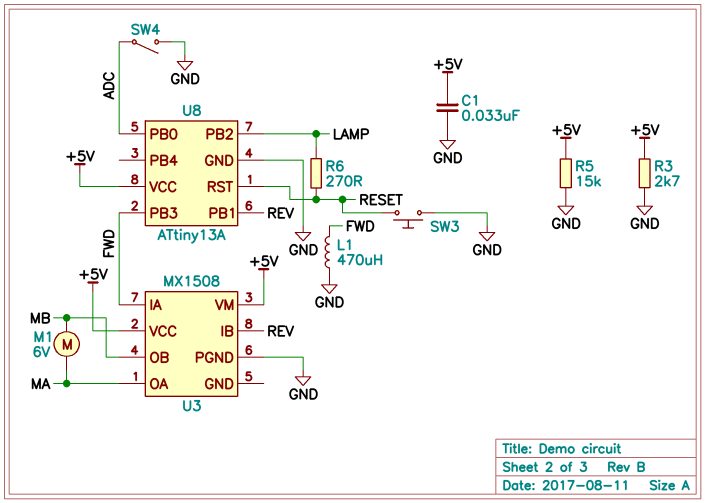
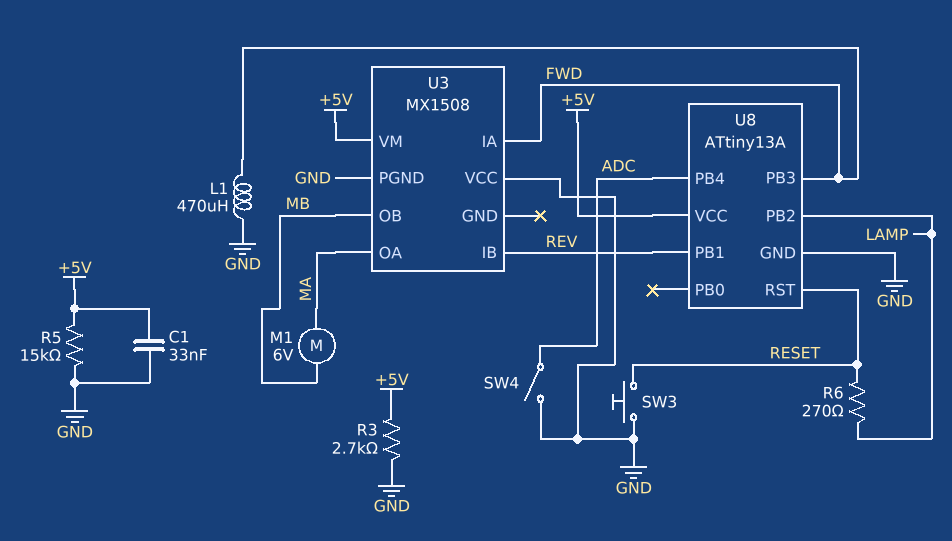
U3 pin VCC: +5V -> GND
U8 pin PB0: ADC -> none
U8 pin PB4: none -> ADC

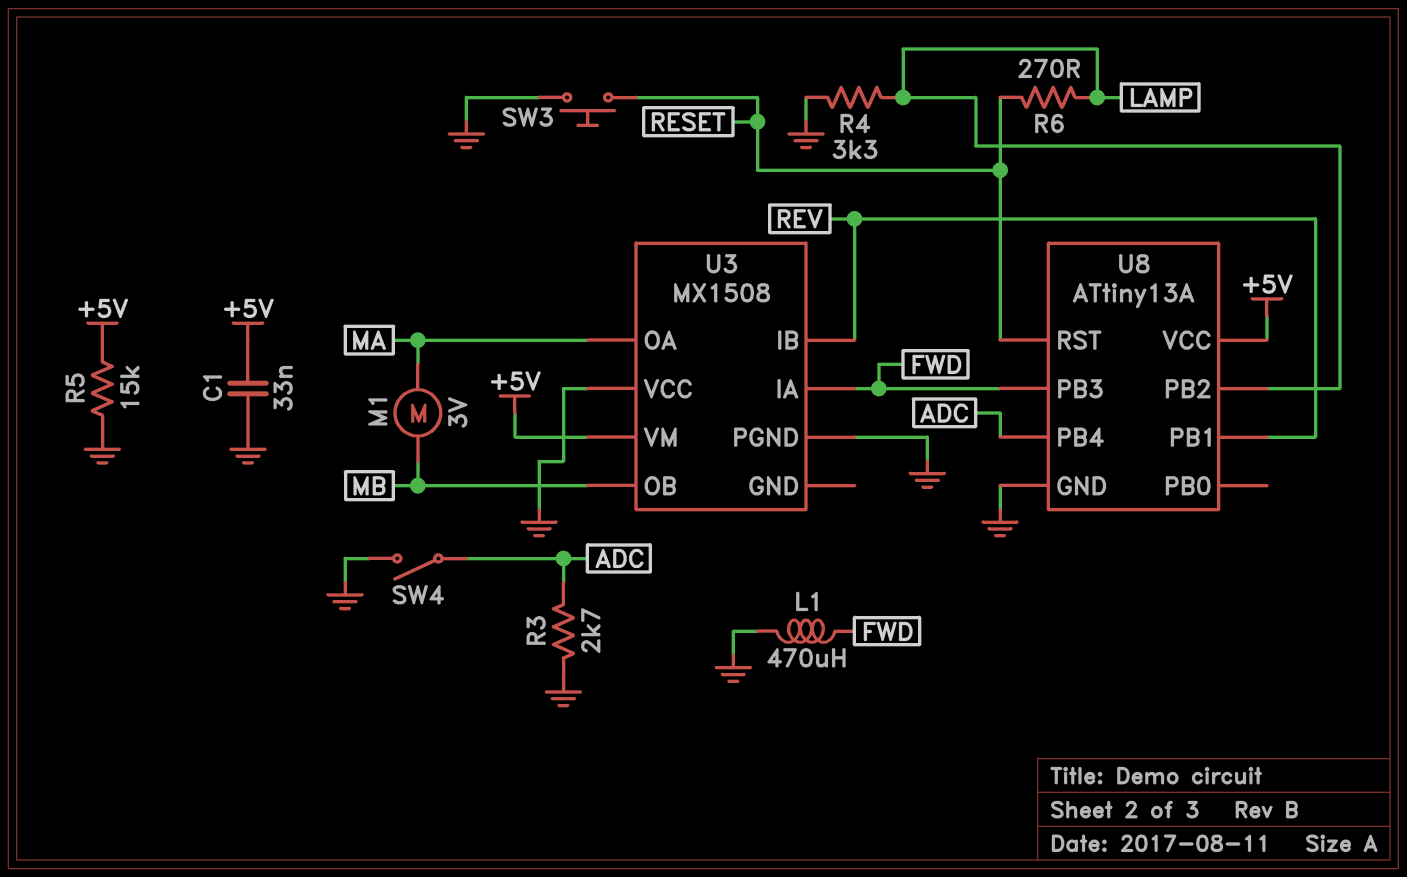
M1: motor 6V (MA, MB) -> motor 3V (MA, MB)
R3: 2.7k (+5V, GND) -> 2.7k (ADC, GND)
R4: none -> 3.3k (GND, LAMP)

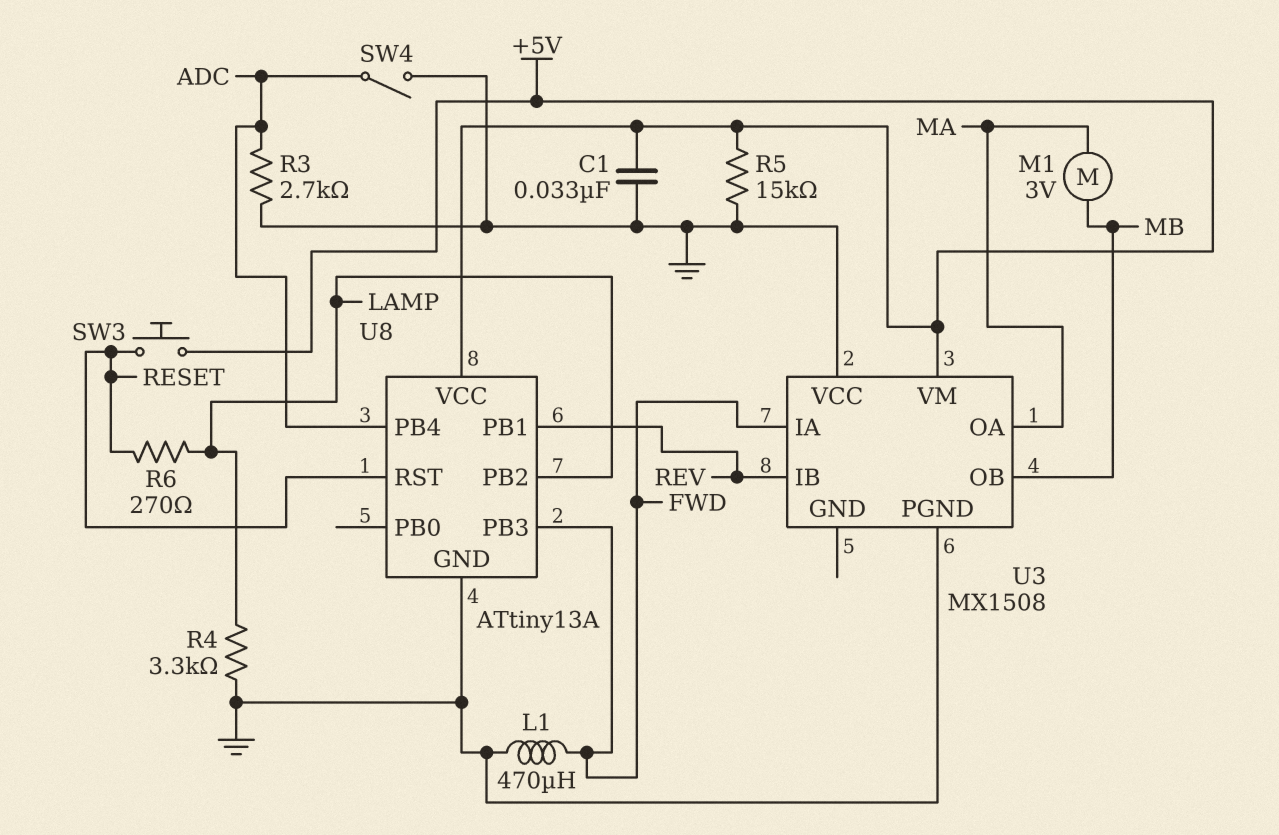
SW3: button (GND, RESET) -> button (+5V, RESET)

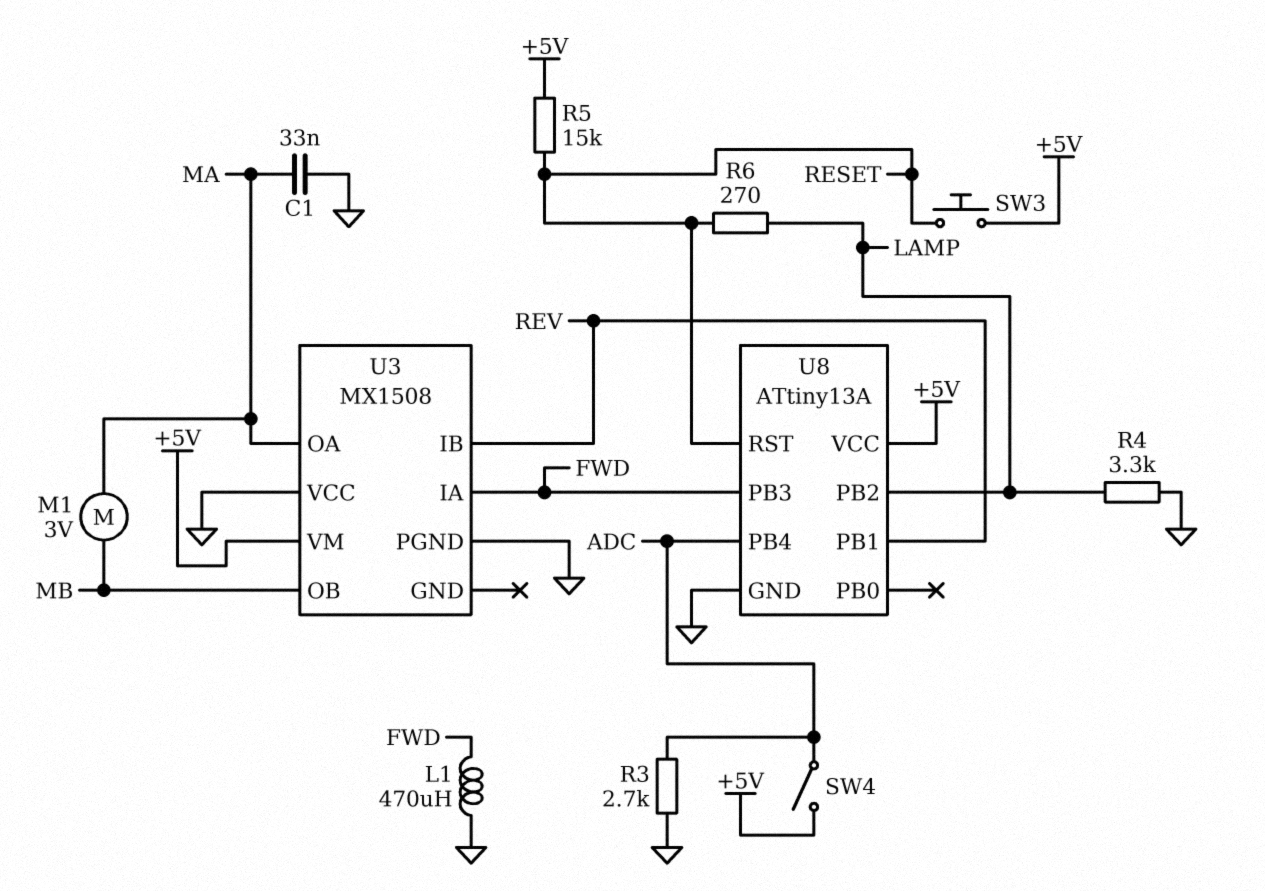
C1: 33nF (+5V, GND) -> 33nF (GND, MA)
R5: 15k (+5V, GND) -> 15k (+5V, RESET)
SW4: switch (ADC, GND) -> switch (+5V, ADC)

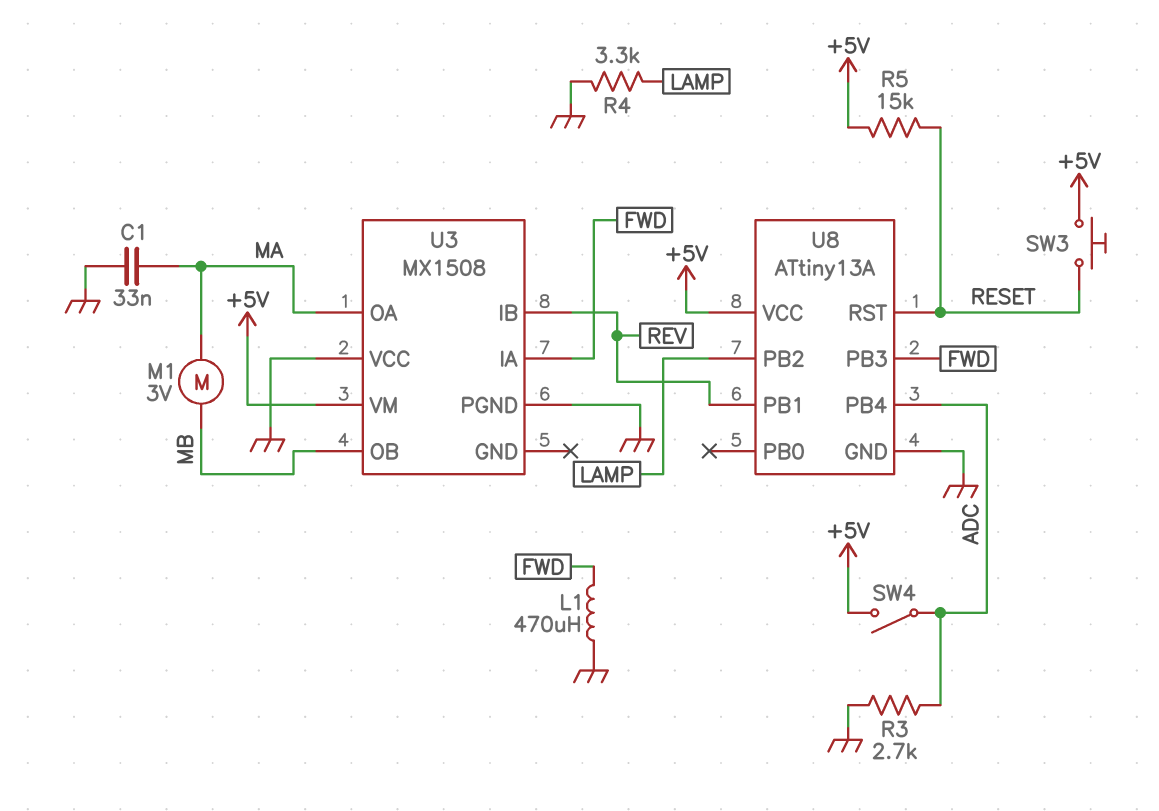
R6: 270 (LAMP, RESET) -> none

